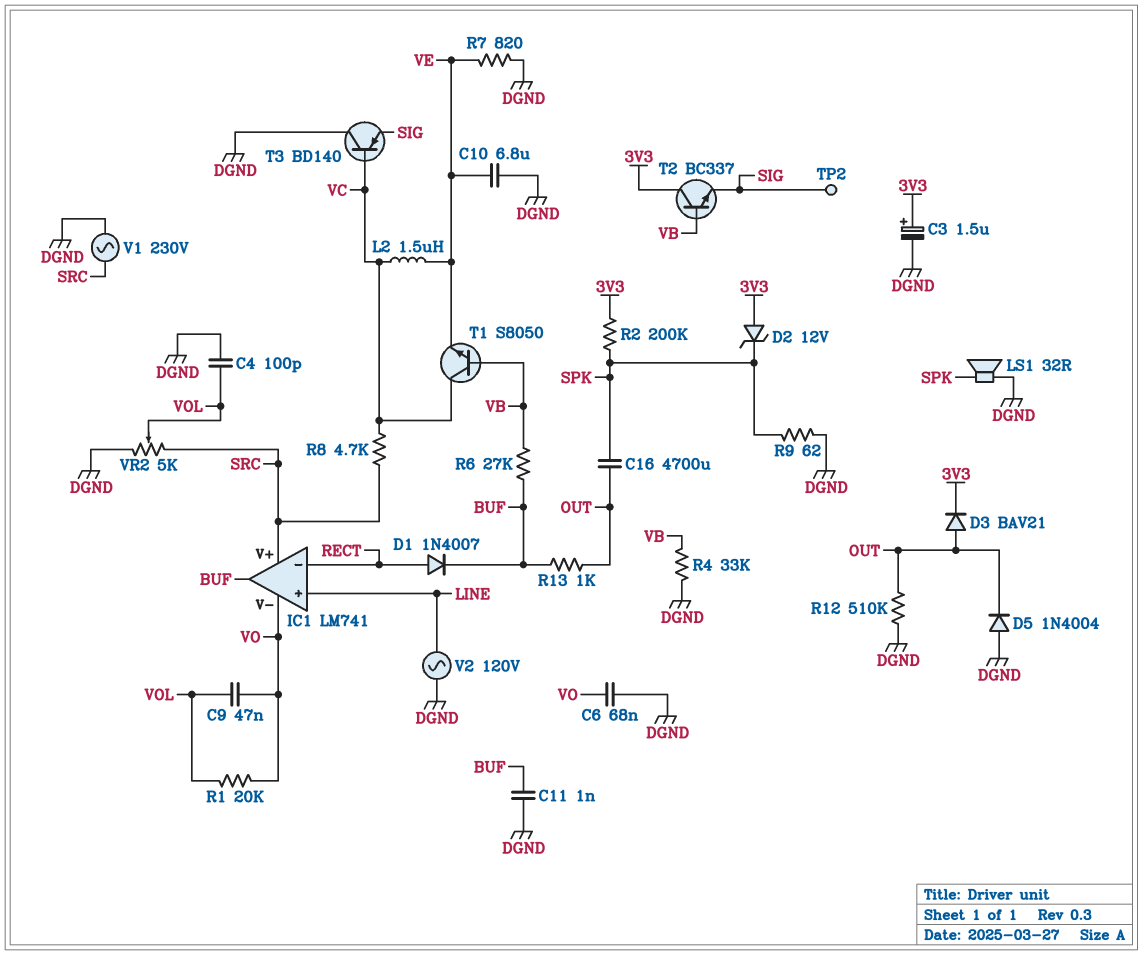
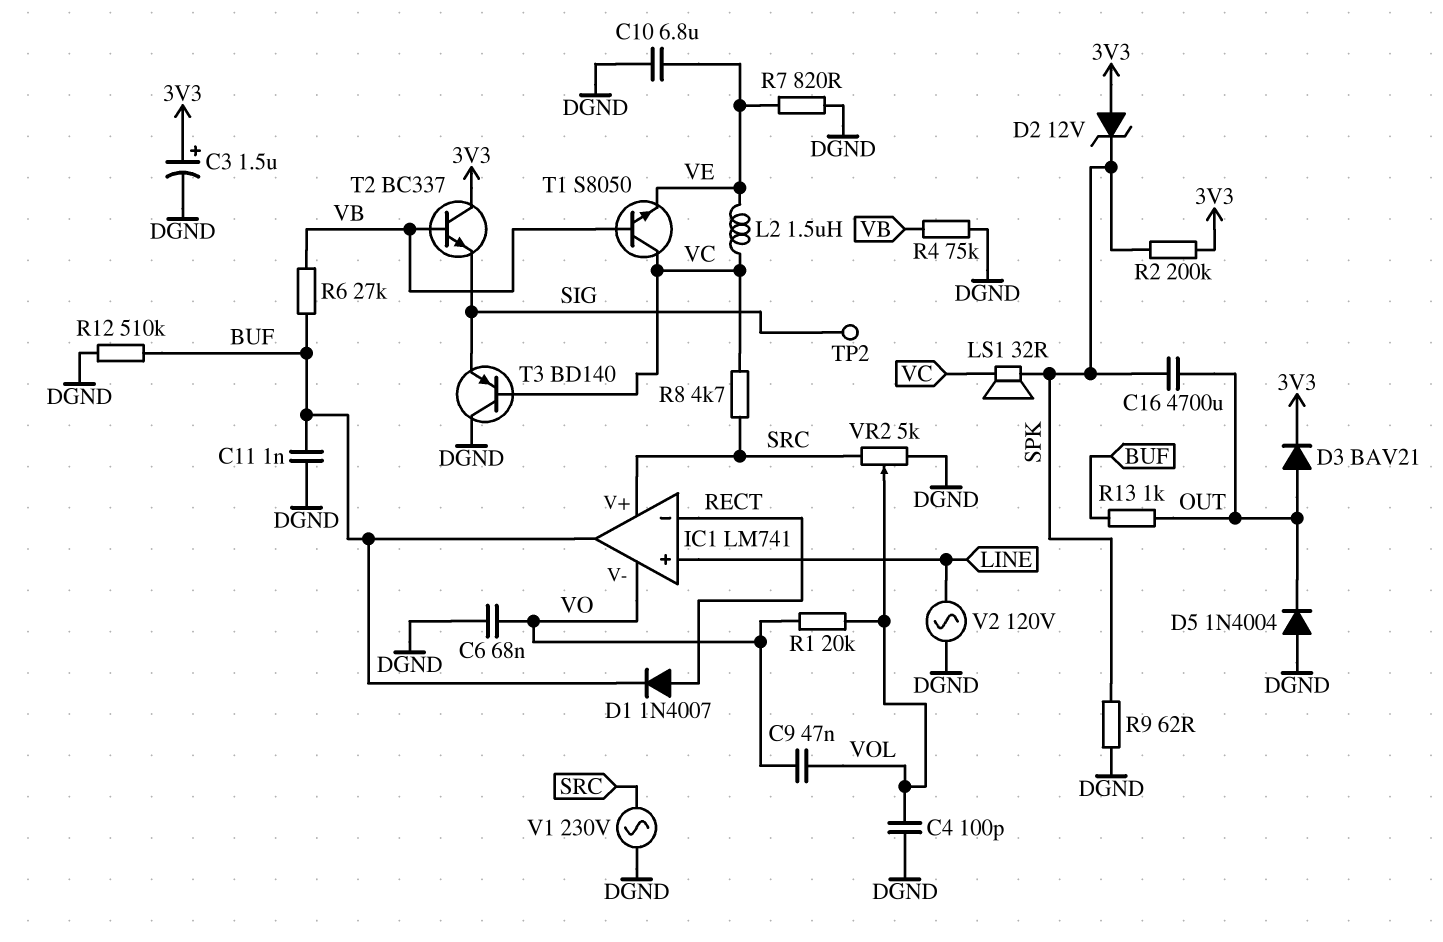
LS1: speaker 32R (DGND, SPK) -> speaker 32R (SPK, VC)
R4: 33k (DGND, VB) -> 75k (DGND, VB)
R12: 510k (DGND, OUT) -> 510k (BUF, DGND)

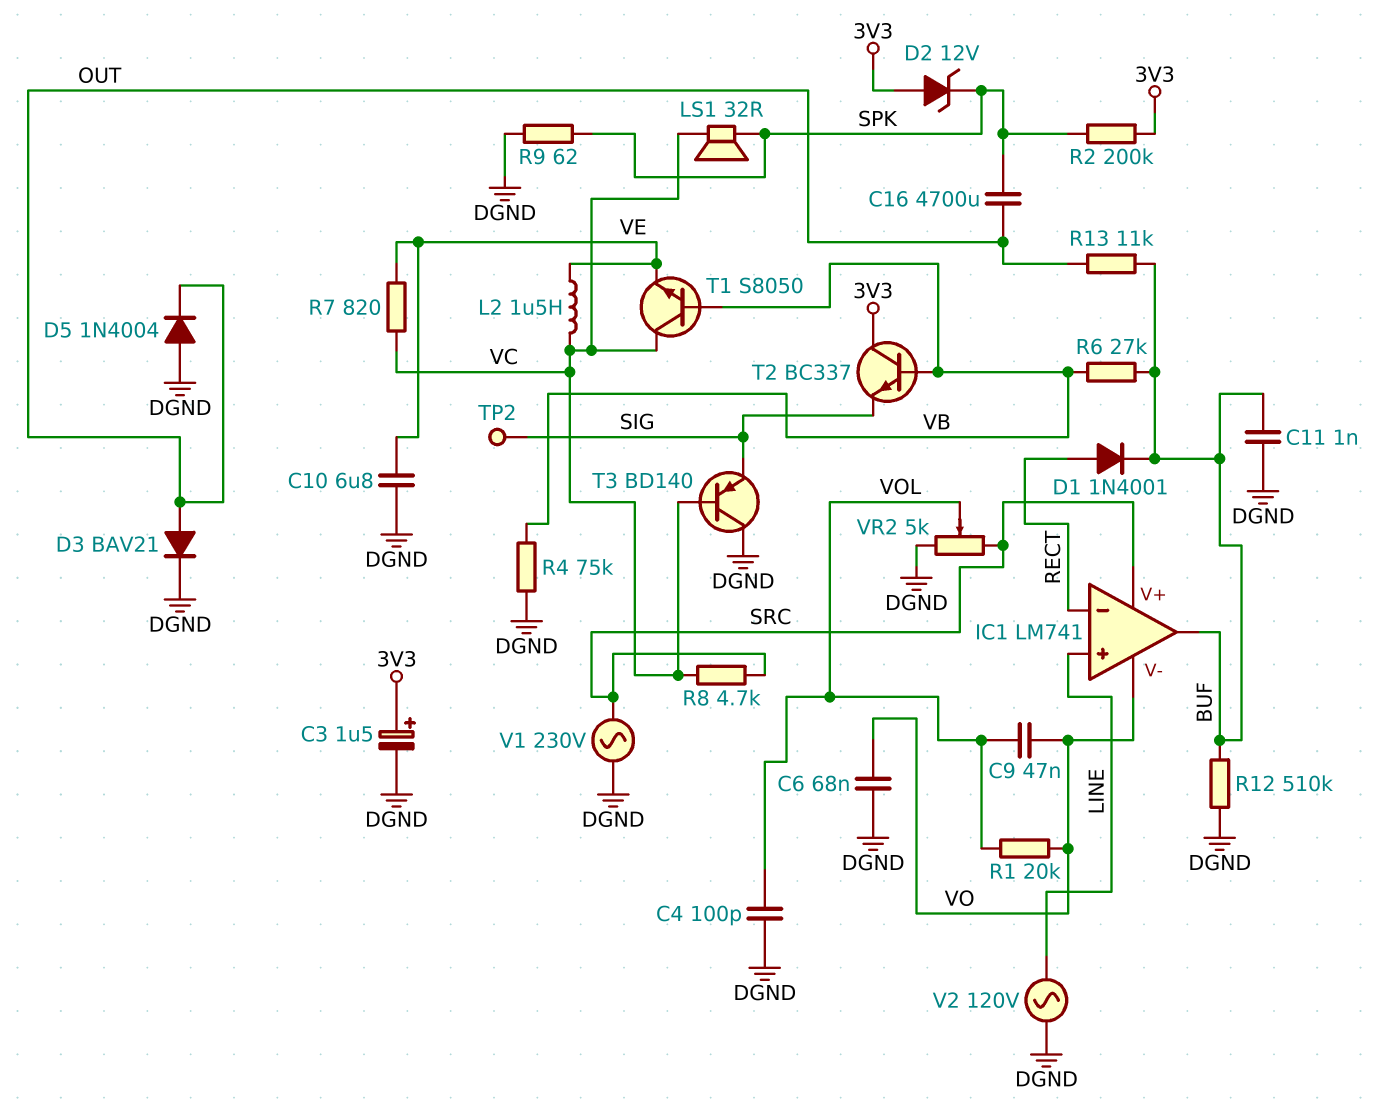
D1: diode 1N4007 (A RECT, K BUF) -> diode 1N4001 (A RECT, K BUF)
D3: diode BAV21 (A OUT, K 3V3) -> diode BAV21 (A OUT, K DGND)
R7: 820 (DGND, VE) -> 820 (VC, VE)
R13: 1k (BUF, OUT) -> 11k (BUF, OUT)

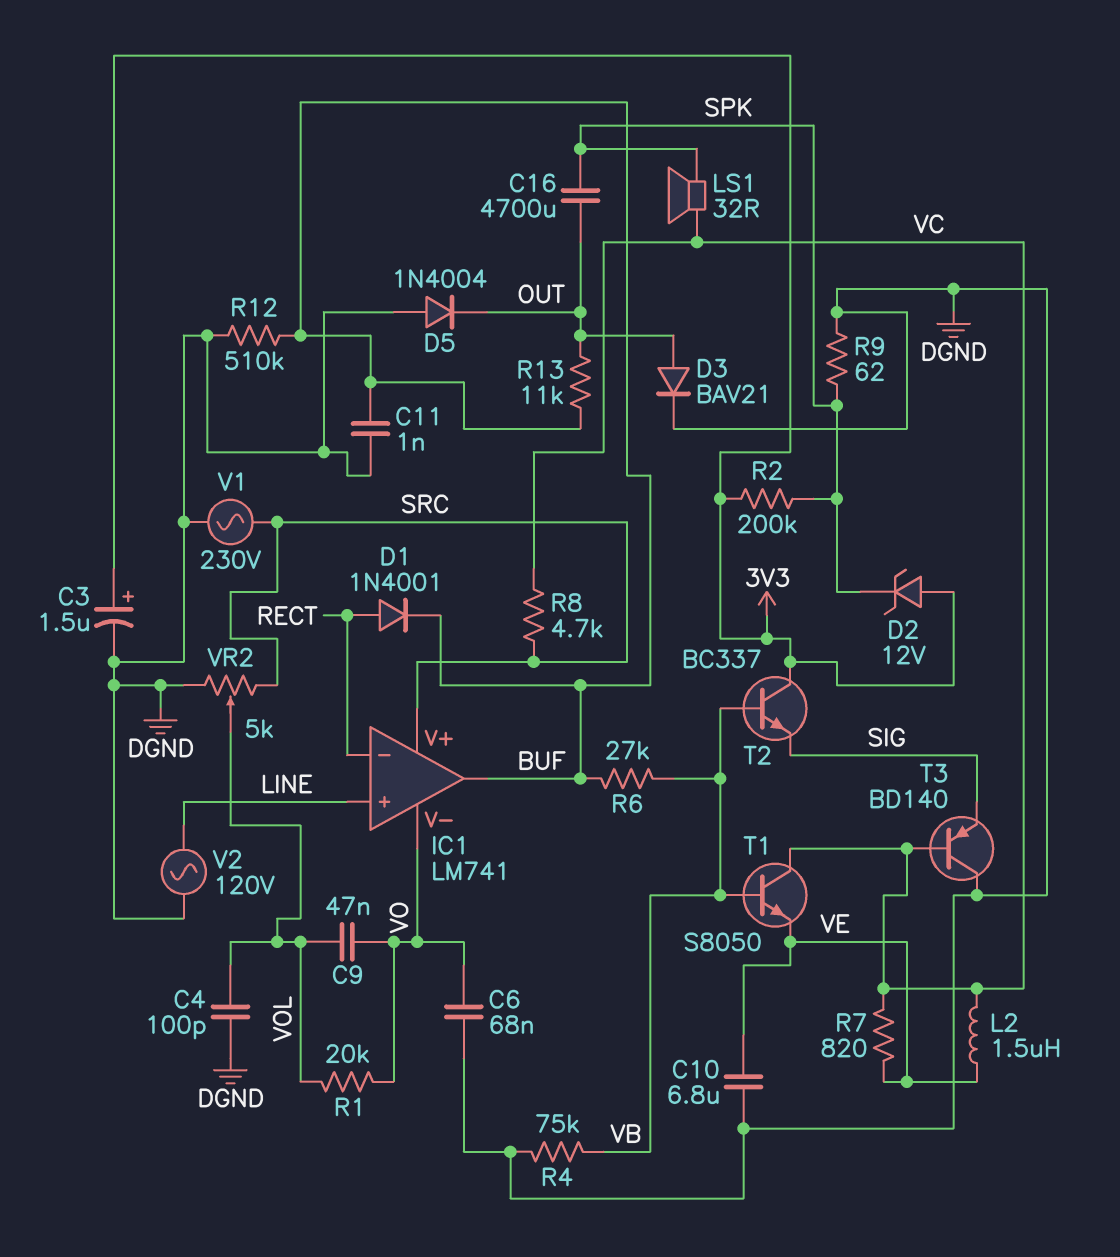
TP2: test point (SIG) -> none

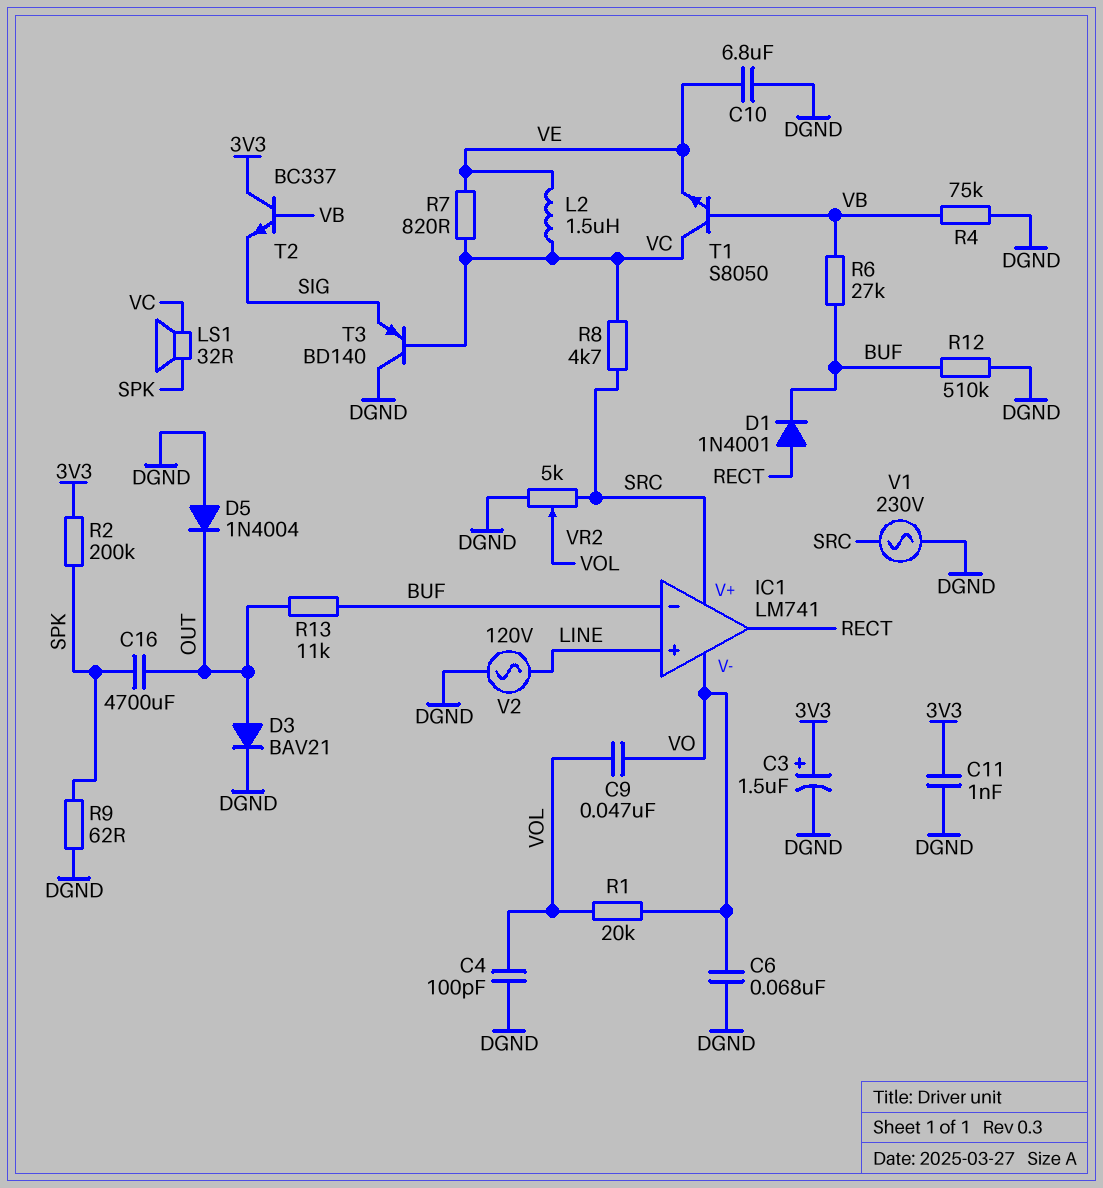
C11: 1nF (BUF, DGND) -> 1nF (3V3, DGND)
D2: zener 12V (A 3V3, K SPK) -> none
IC1 pin in-: RECT -> BUF
IC1 pin out: BUF -> RECT

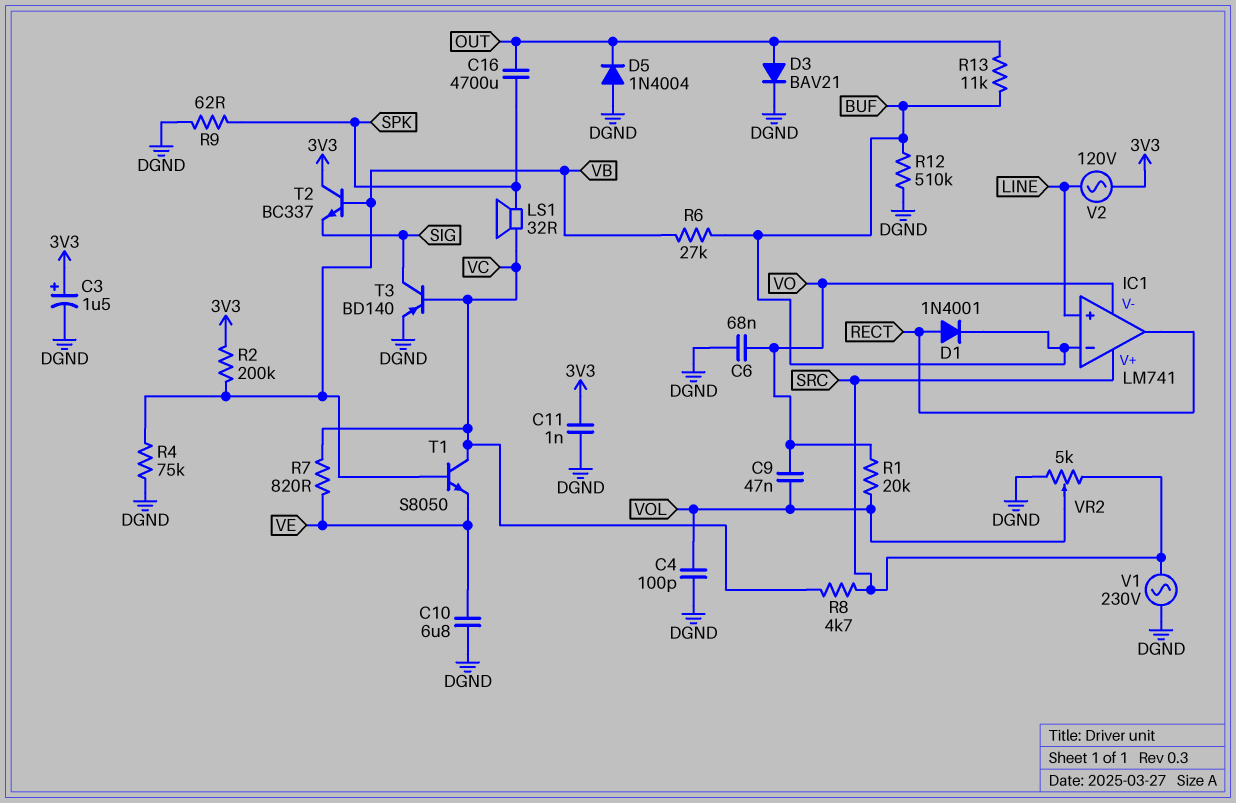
L2: 1.5uH (VC, VE) -> none
R2: 200k (3V3, SPK) -> 200k (3V3, VB)
T3: PNP BD140 (B VC, C DGND, E SIG) -> PNP BD140 (B VC, C SIG, E DGND)
V2: AC 120V (DGND, LINE) -> AC 120V (3V3, LINE)

